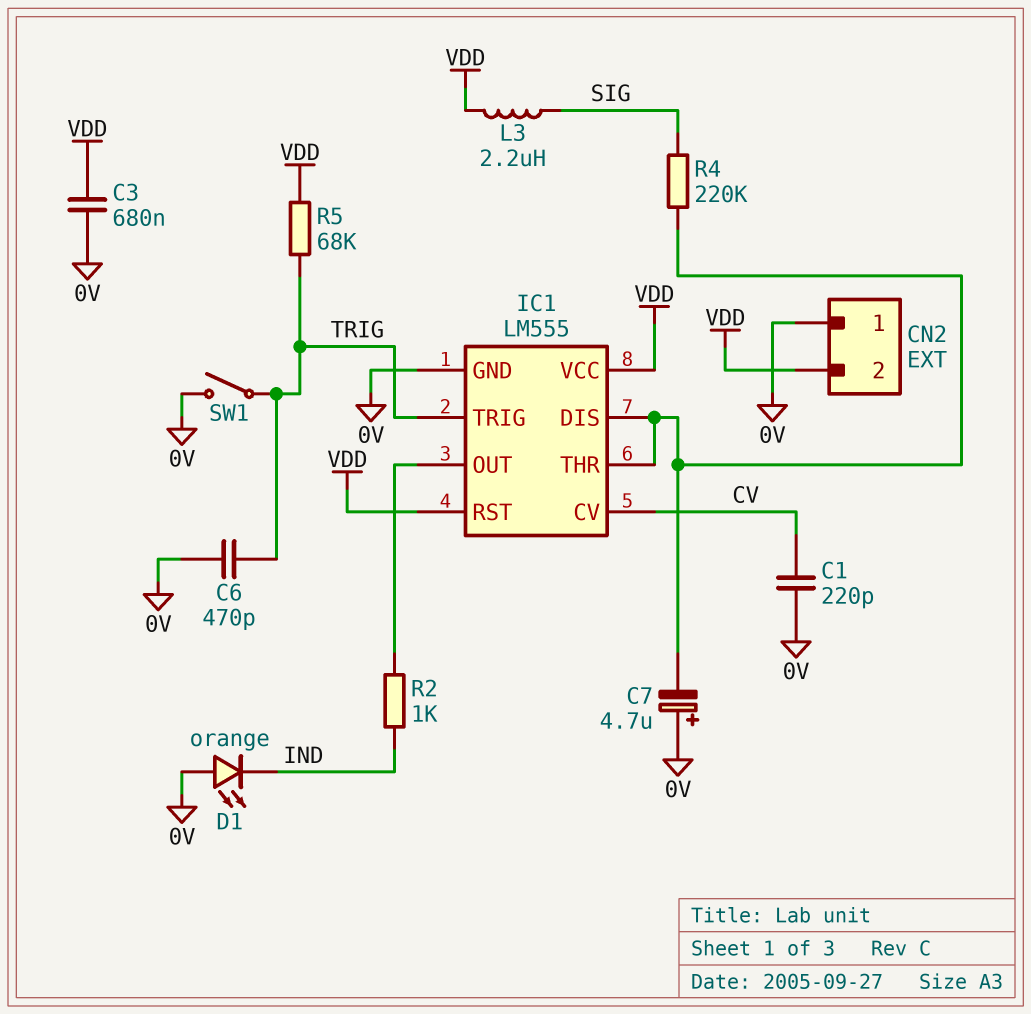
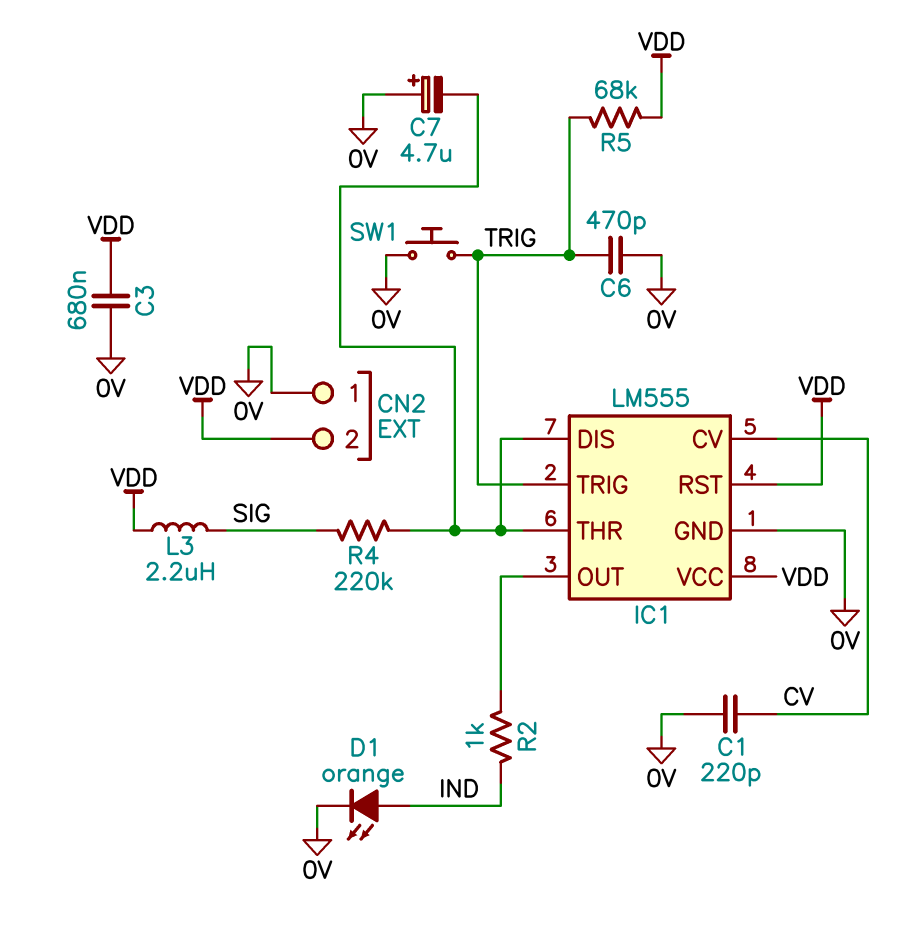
D1: LED orange (A 0V, K IND) -> LED orange (A IND, K 0V)
SW1: switch (0V, TRIG) -> button (0V, TRIG)

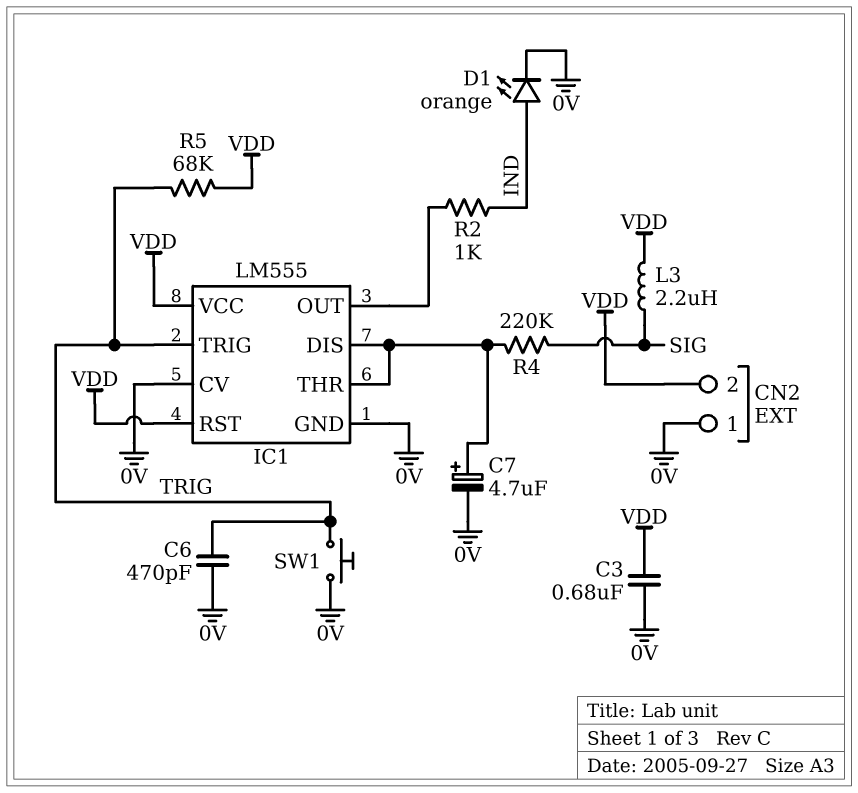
C1: 220pF (0V, CV) -> none
C7: 4.7uF (plus 0V, minus IC1/DIS) -> 4.7uF (plus IC1/DIS, minus 0V)
IC1 pin CV: CV -> 0V

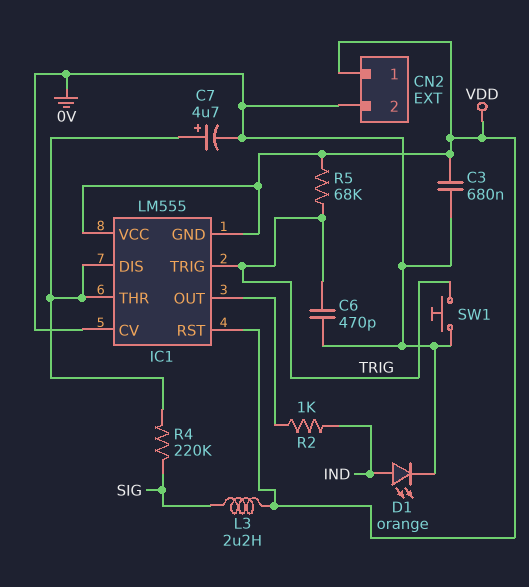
CN2 pin 1: 0V -> VDD
CN2 pin 2: VDD -> 0V
IC1 pin GND: 0V -> VDD

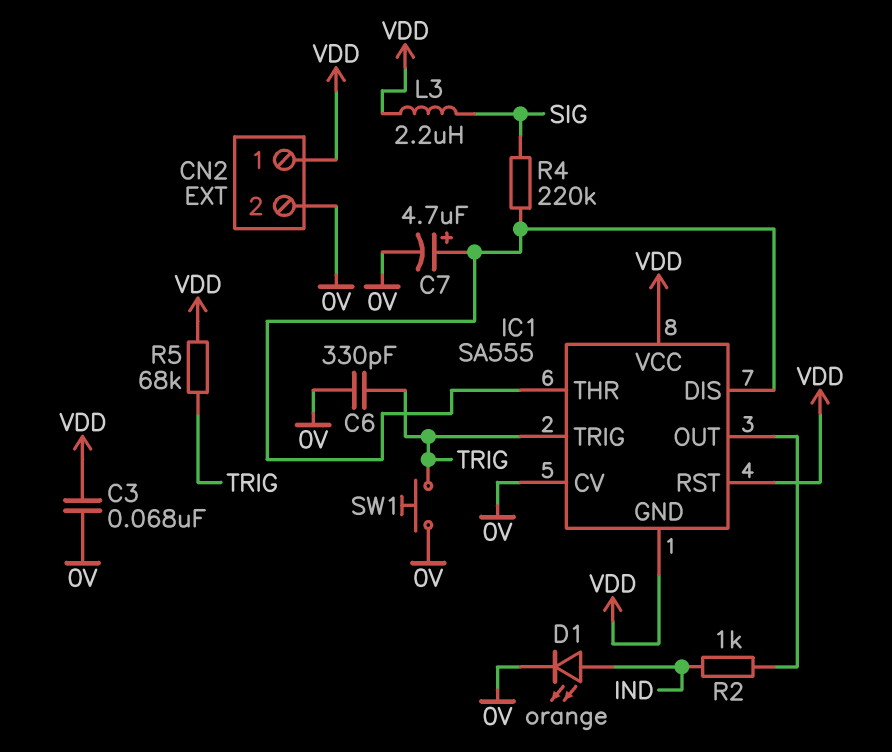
C3: 680nF (0V, VDD) -> 68nF (0V, VDD)
C6: 470pF (0V, TRIG) -> 330pF (0V, TRIG)
IC1: LM555 -> SA555

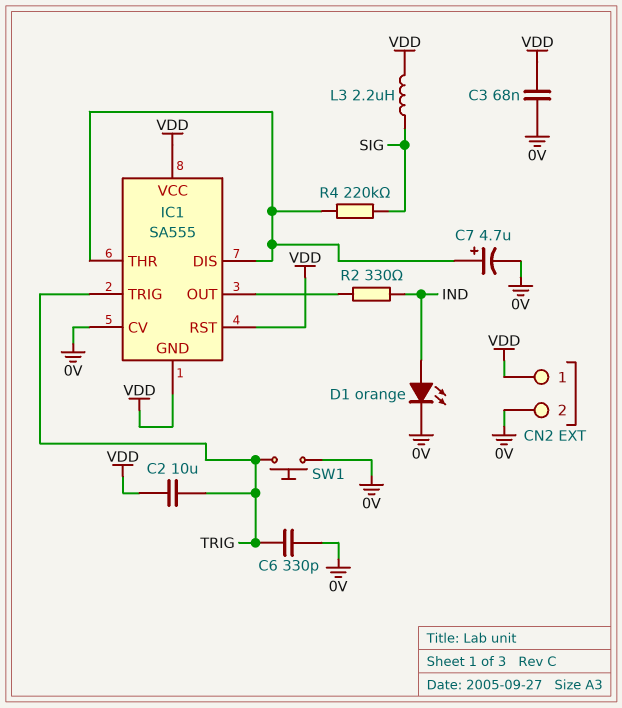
C2: none -> 10uF (TRIG, VDD)
R2: 1k (IC1/OUT, IND) -> 330 (IC1/OUT, IND)
R5: 68k (TRIG, VDD) -> none

